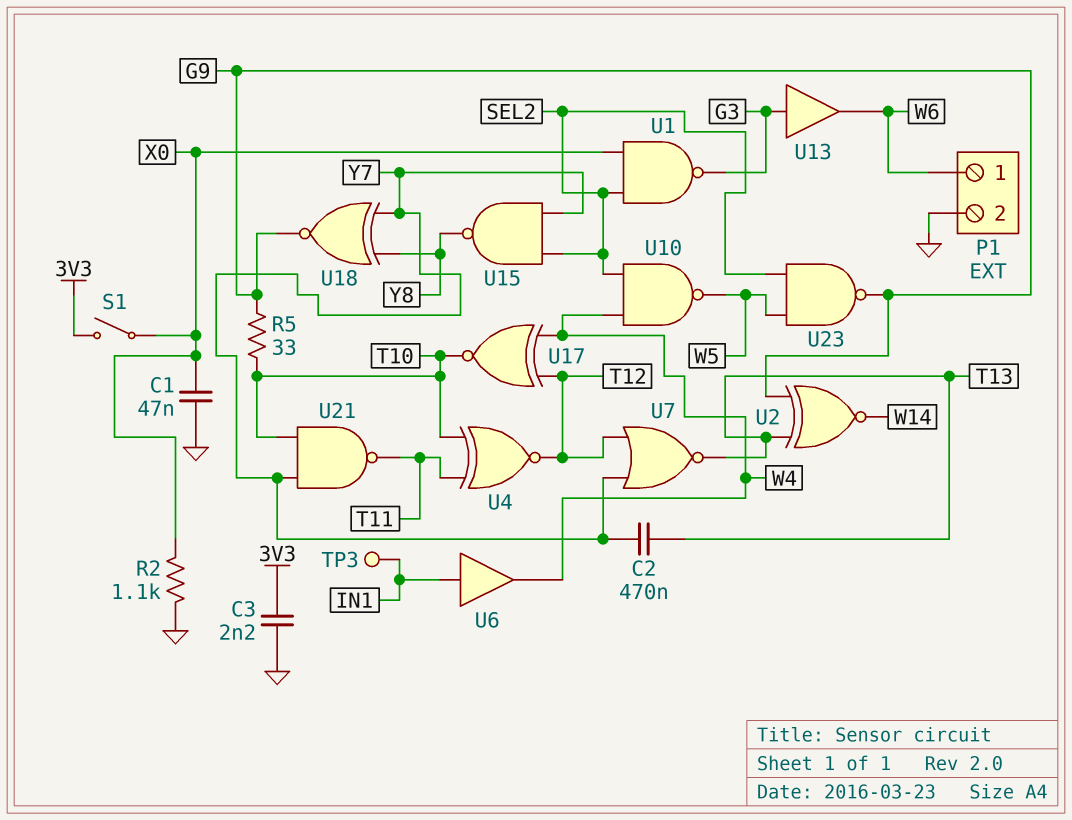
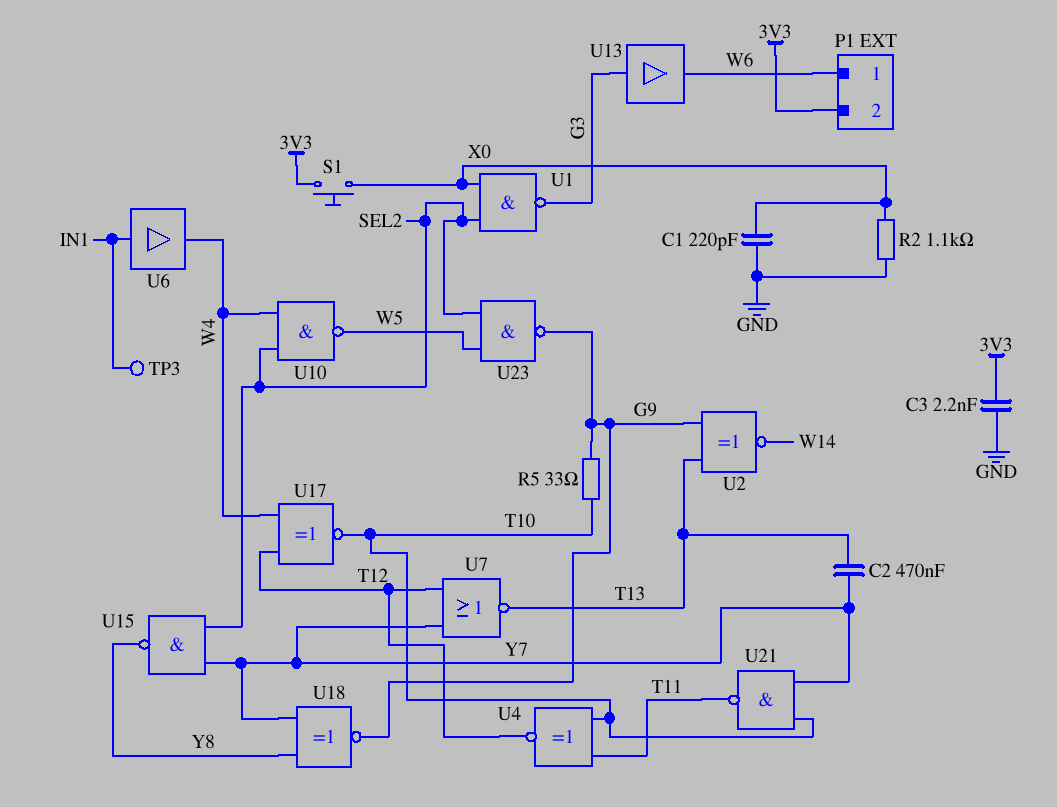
C1: 47nF (GND, X0) -> 220pF (GND, X0)
P1 pin 2: GND -> 3V3
S1: switch (3V3, X0) -> button (3V3, X0)

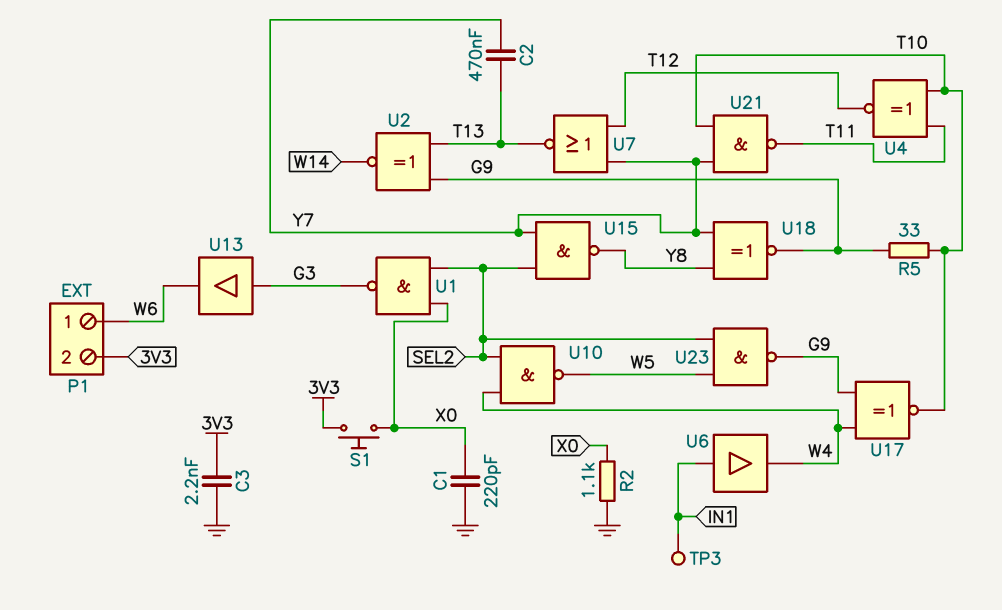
U17: XNOR (in T12, in W4, out T10) -> XNOR (in G9, in W4, out T10)

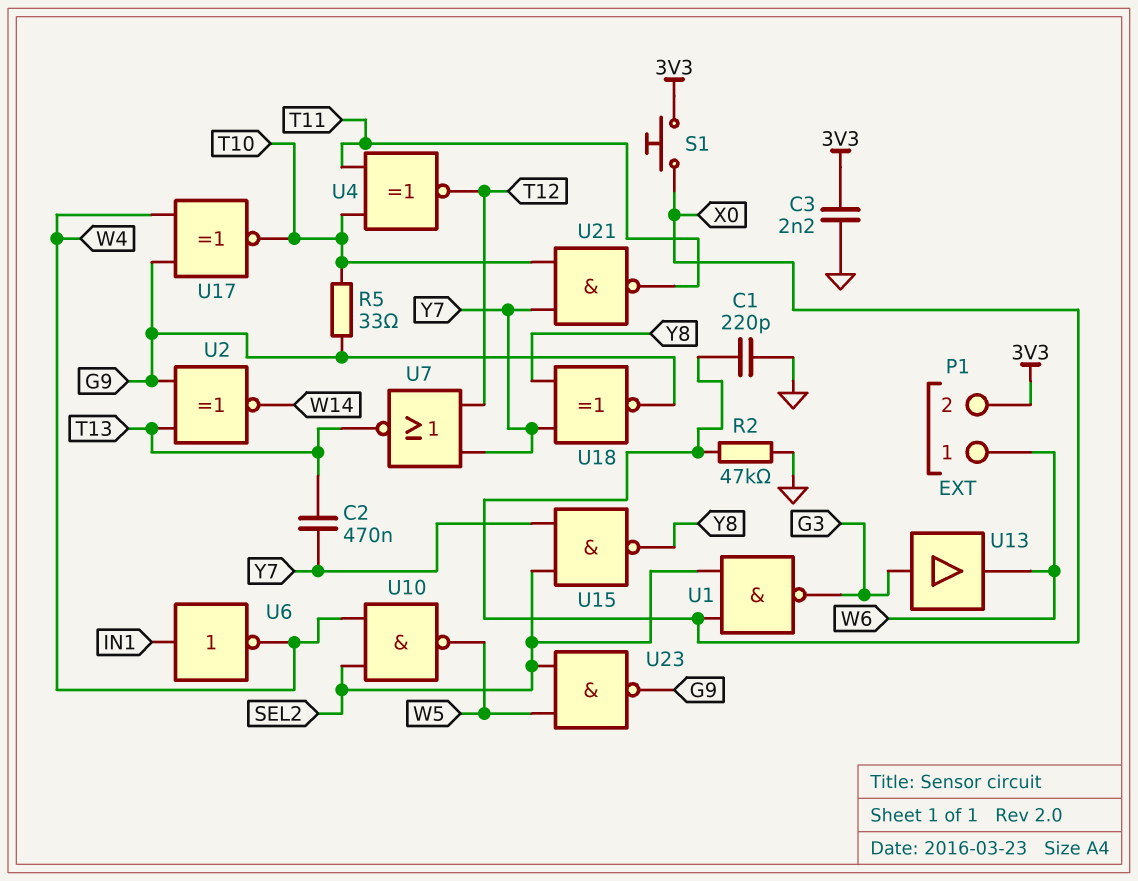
R2: 1.1k (GND, X0) -> 47k (GND, X0)
TP3: test point (IN1) -> none
U6: buffer (in IN1, out W4) -> NOT (in IN1, out W4)

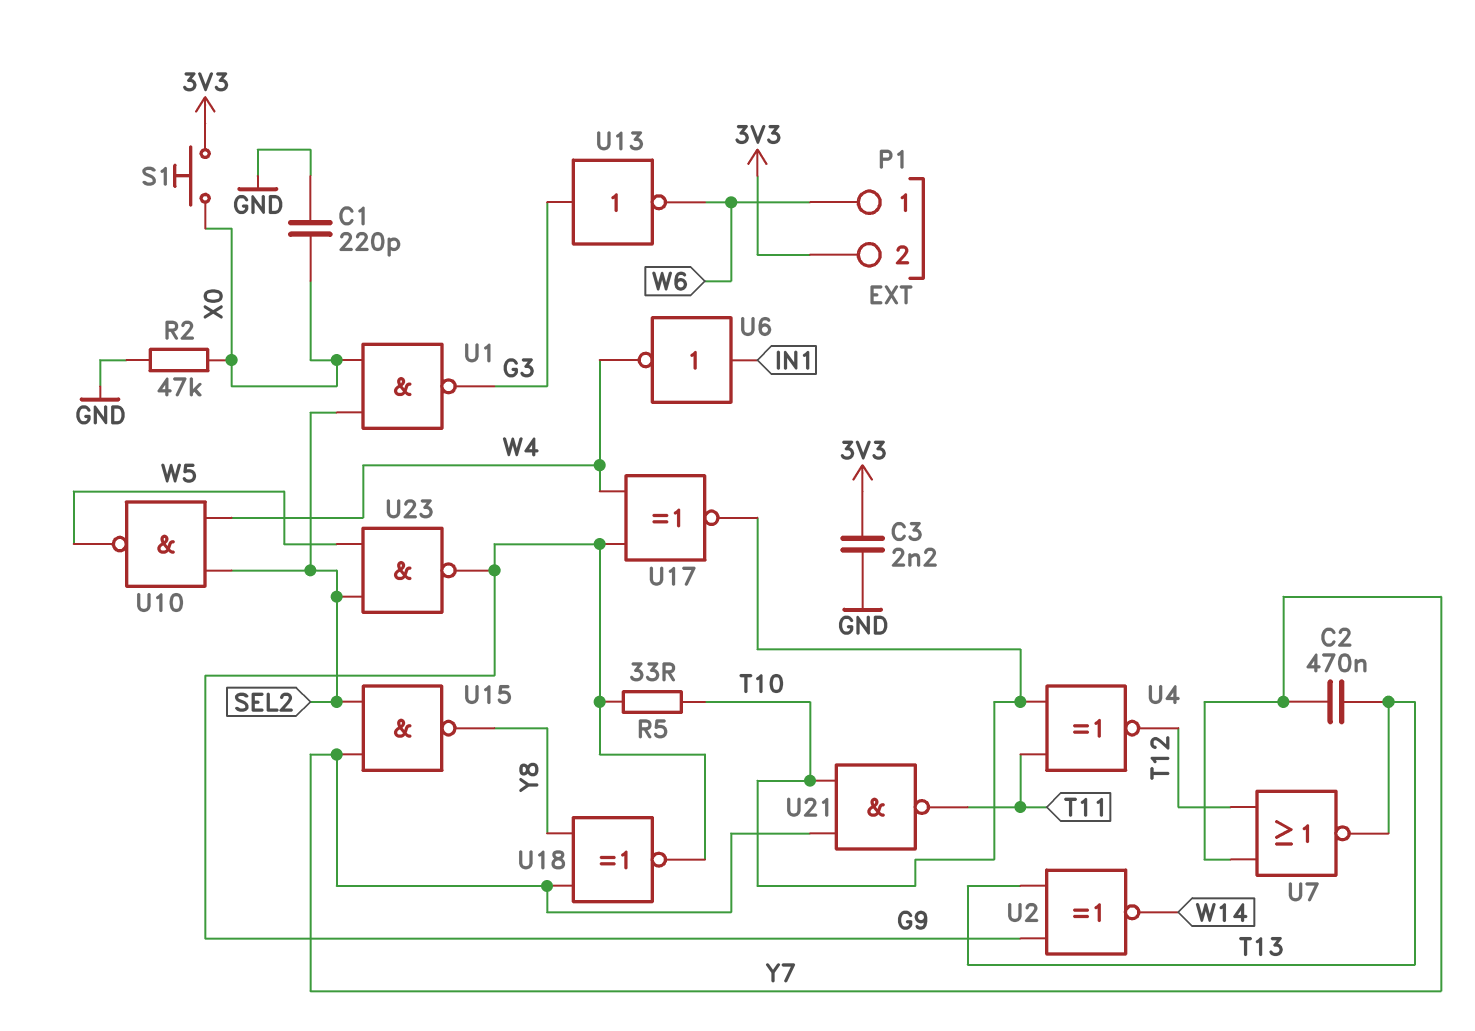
U13: buffer (in G3, out W6) -> NOT (in G3, out W6)

